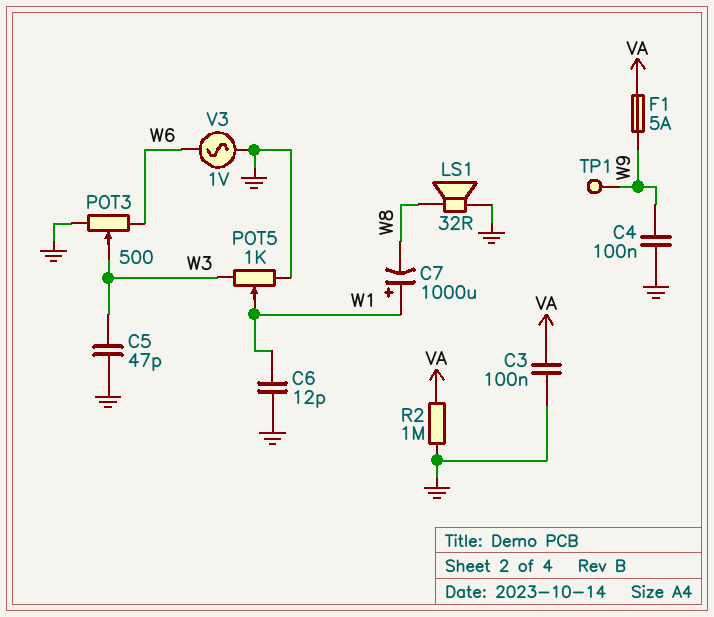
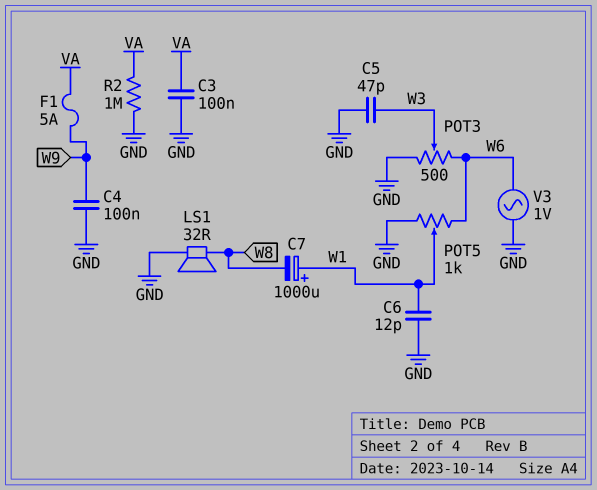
POT5: 1k (GND, W3, wiper W1) -> 1k (GND, W6, wiper W1)
TP1: test point (W9) -> none

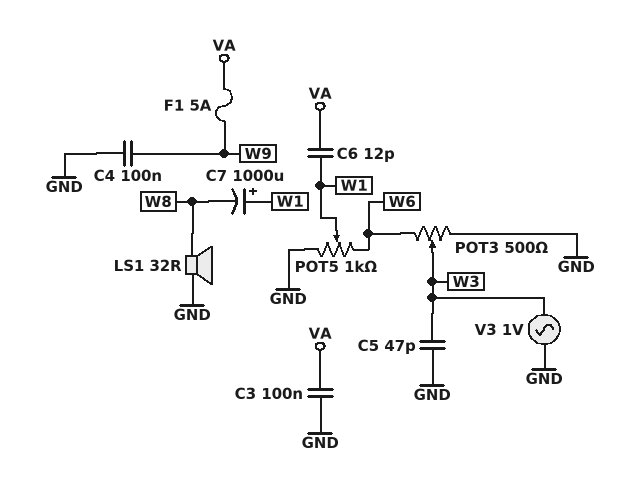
C6: 12pF (GND, W1) -> 12pF (VA, W1)
R2: 1M (GND, VA) -> none
V3: AC 1V (GND, W6) -> AC 1V (GND, W3)

